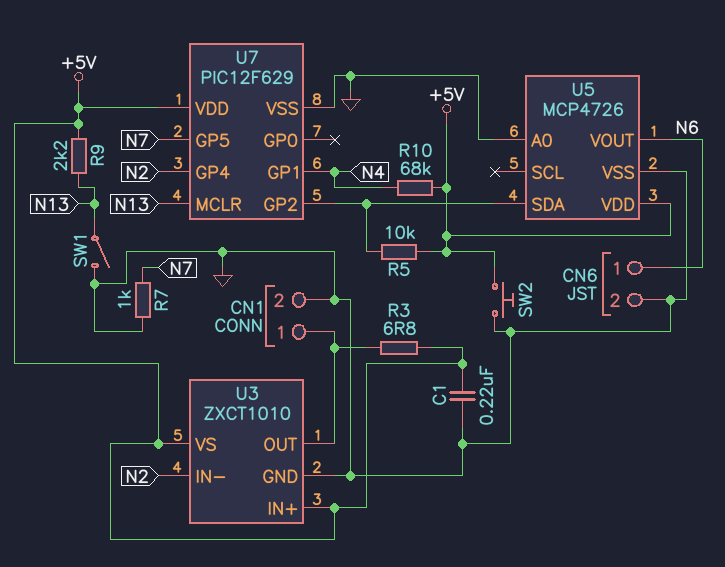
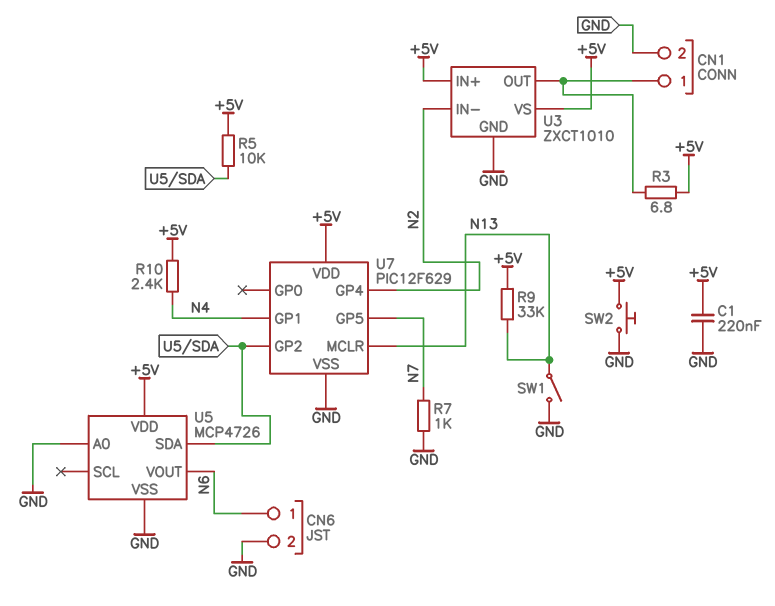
R9: 2.2k (+5V, N13) -> 33k (+5V, N13)
R10: 68k (+5V, N4) -> 2.4k (+5V, N4)

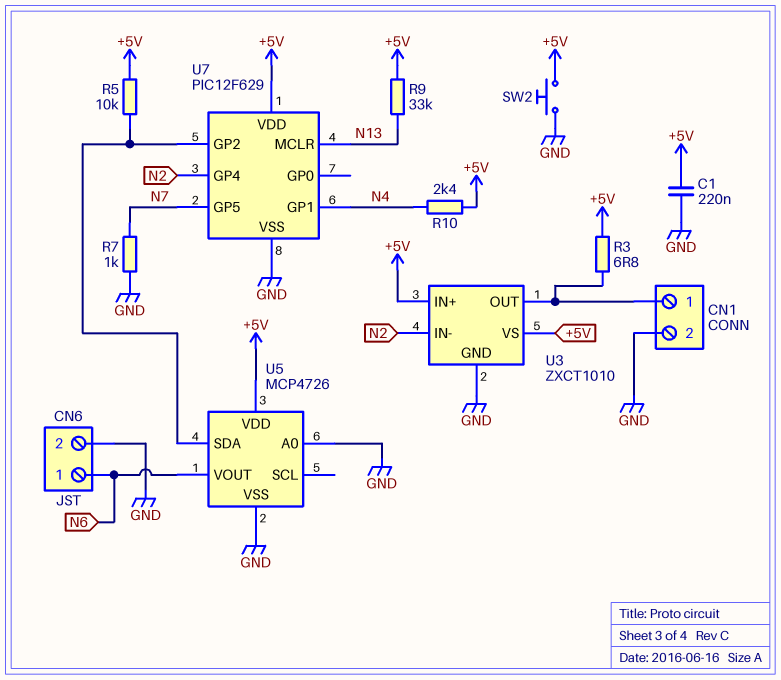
SW1: switch (GND, N13) -> none

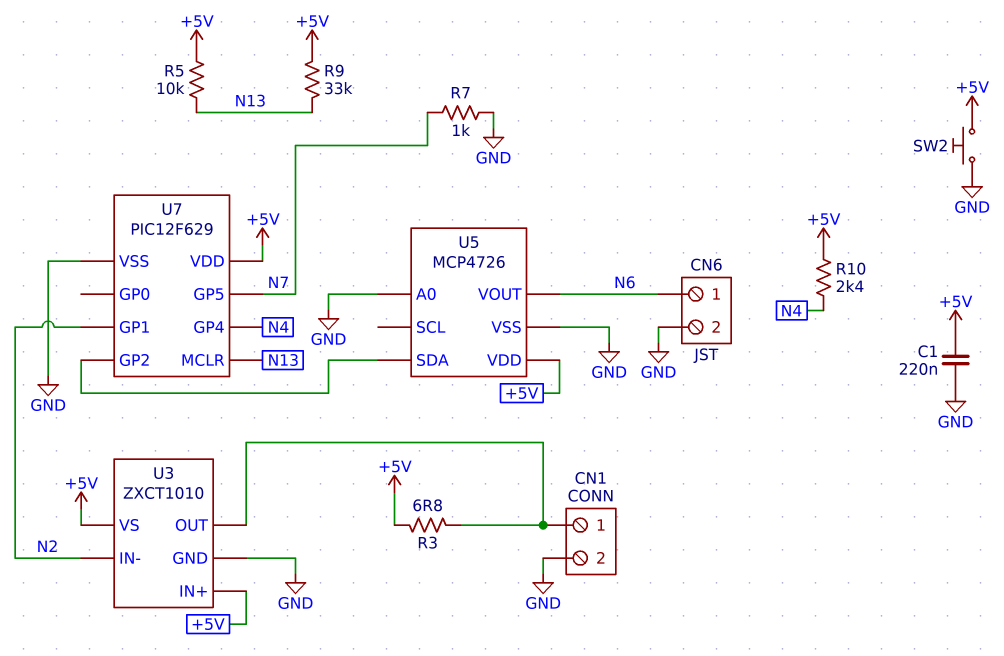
R5: 10k (+5V, U5/SDA) -> 10k (+5V, N13)
U7 pin GP1: N4 -> N2
U7 pin GP4: N2 -> N4

